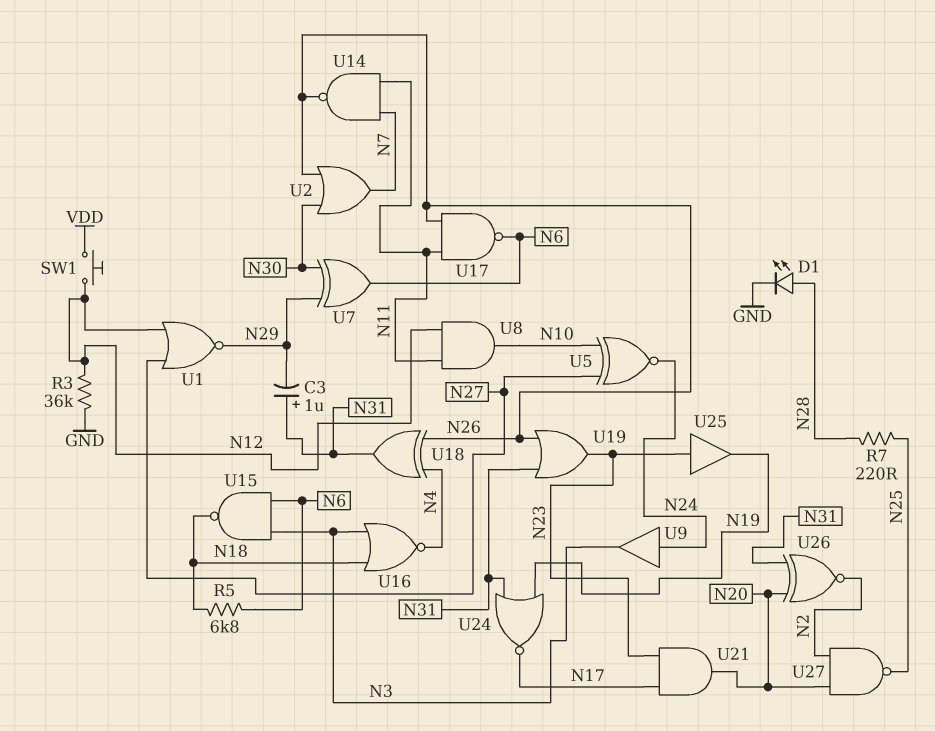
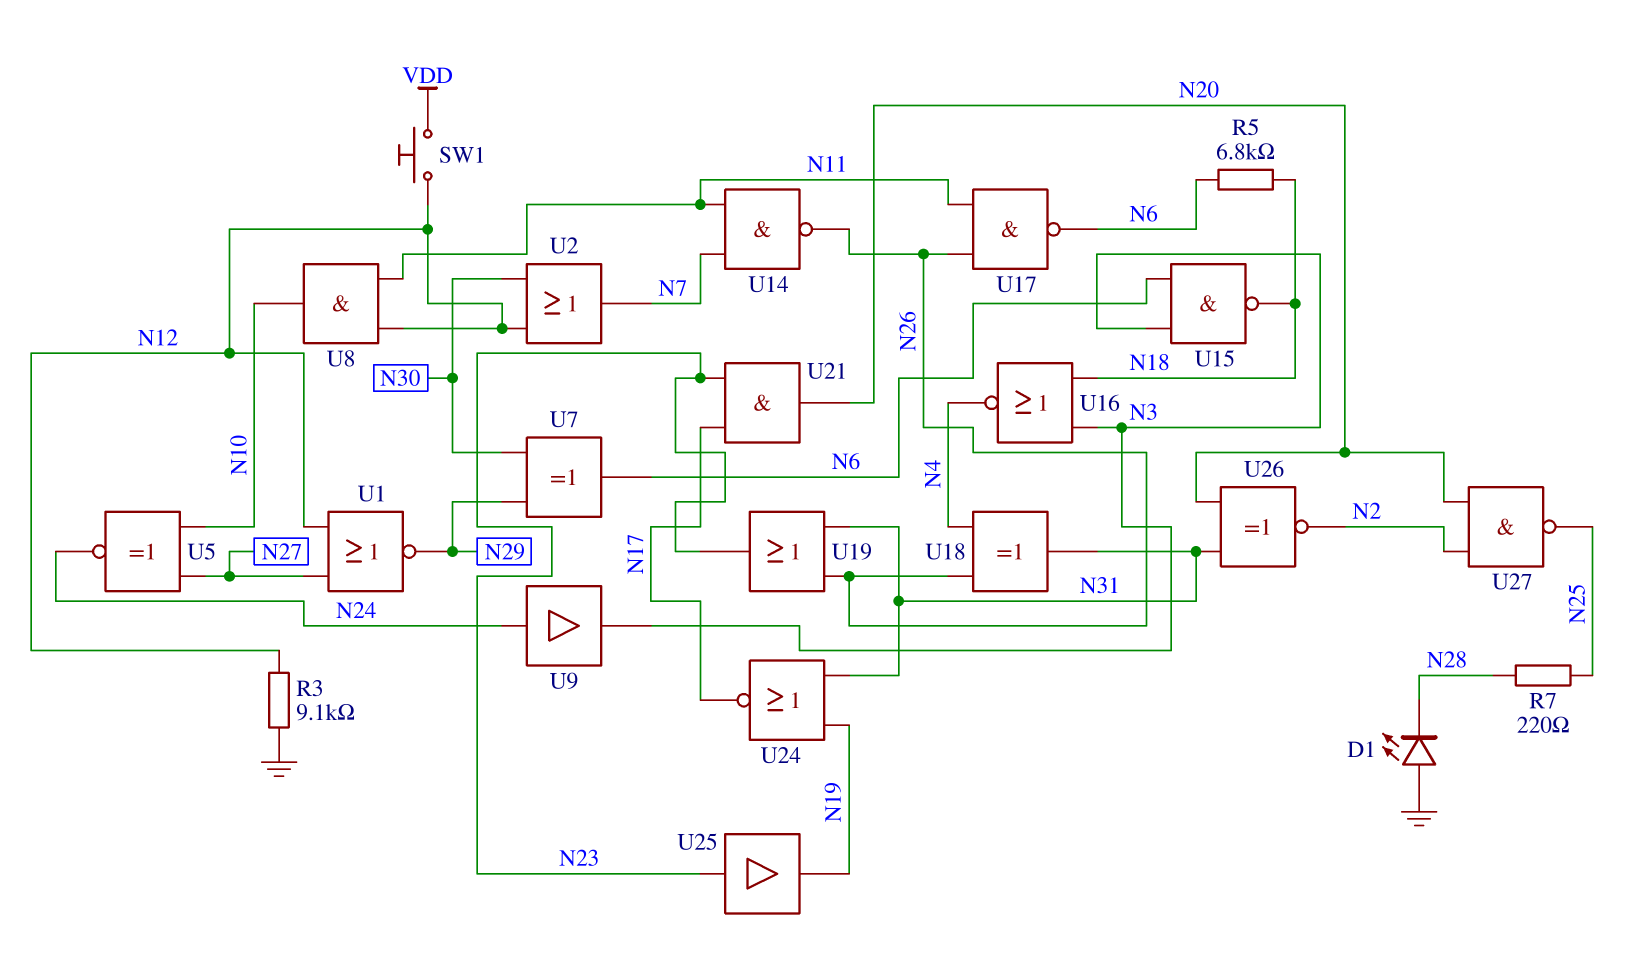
C3: 1uF (plus N31, minus N29) -> none
D1: LED (A N28, K GND) -> LED (A GND, K N28)
R3: 36k (GND, N12) -> 9.1k (GND, N12)
U2: OR (in N26, in N30, out N7) -> OR (in N12, in N30, out N7)

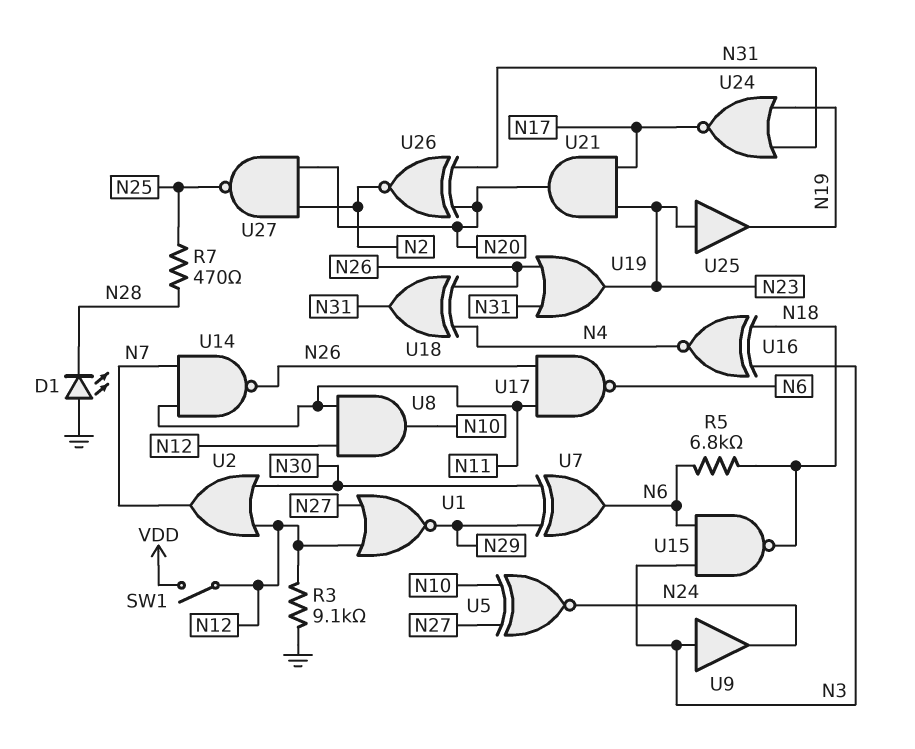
R7: 220 (N25, N28) -> 470 (N25, N28)
SW1: button (N12, VDD) -> switch (N12, VDD)
U9: buffer (in N24, out N3) -> buffer (in N3, out N24)
U16: NOR (in N3, in N18, out N4) -> XNOR (in N3, in N18, out N4)

